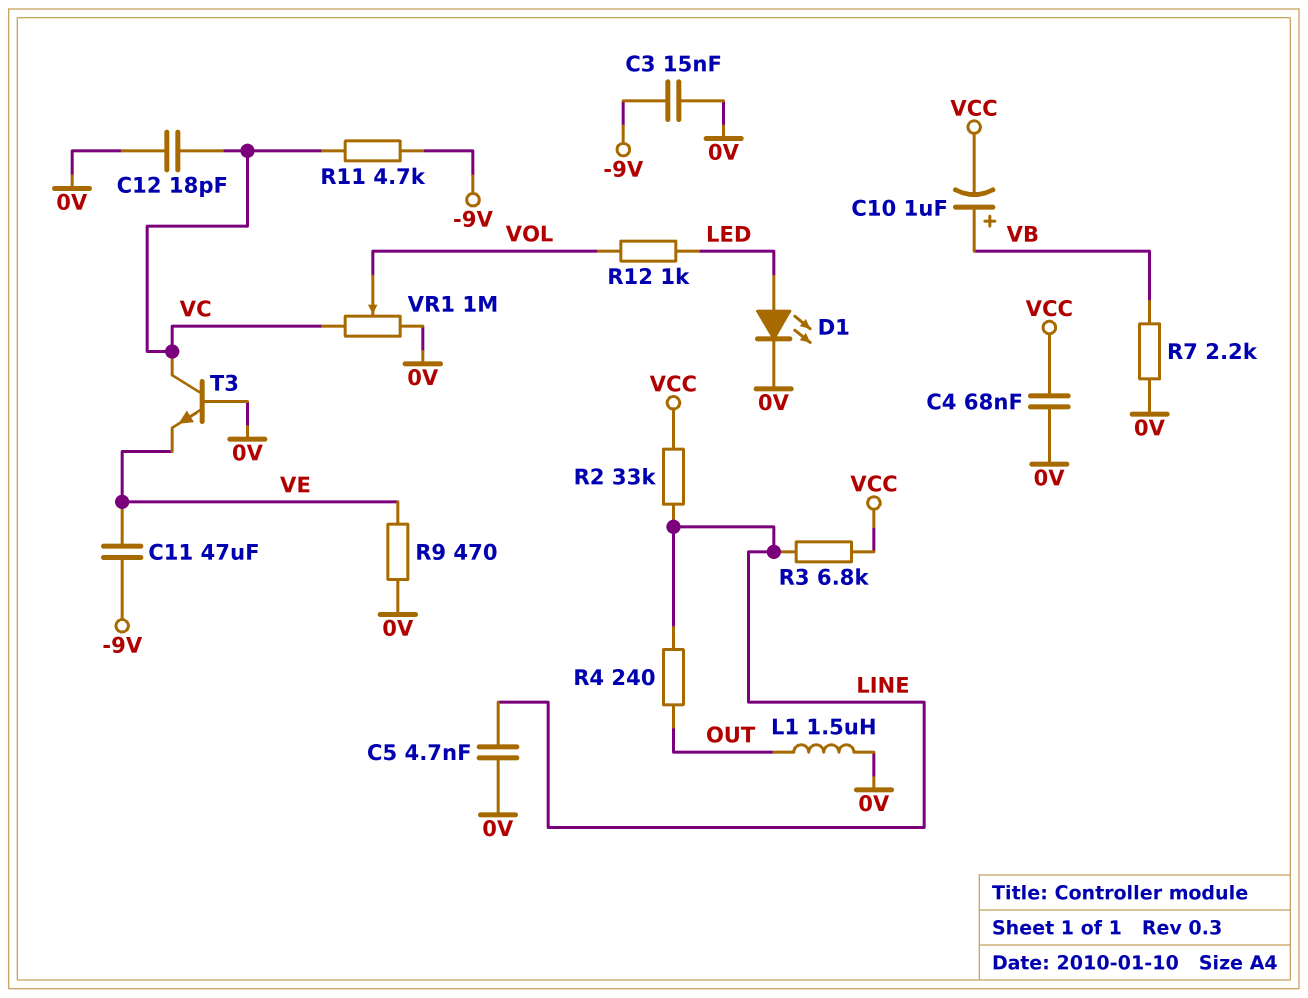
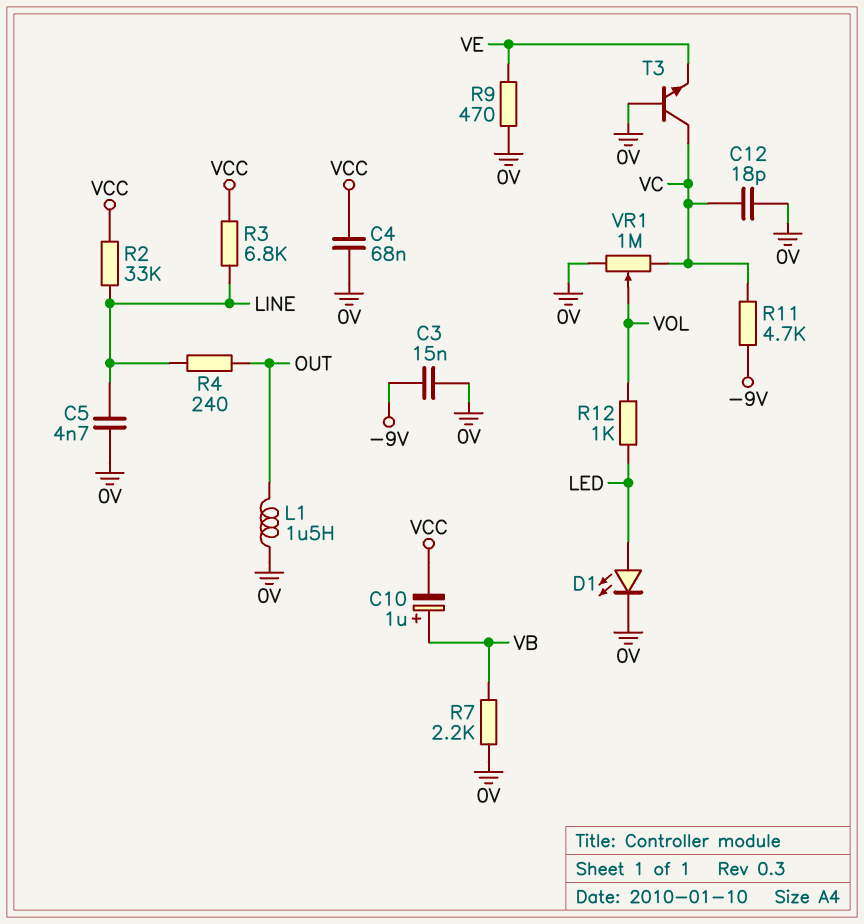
C11: 47uF (-9V, VE) -> none

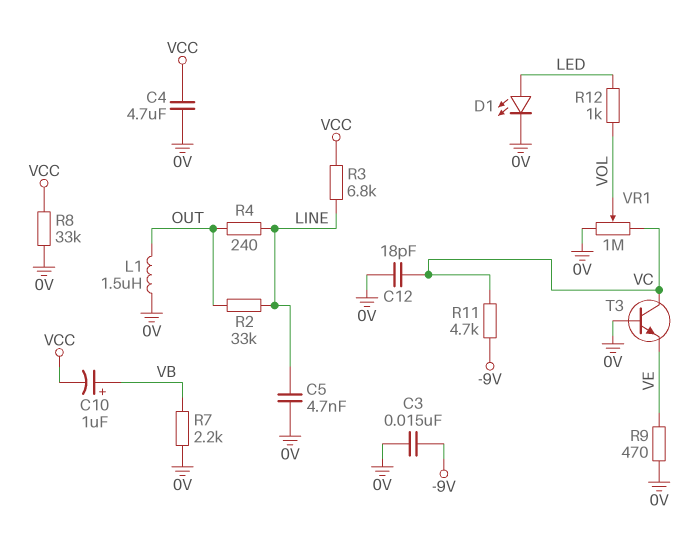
C4: 68nF (0V, VCC) -> 4.7uF (0V, VCC)
R2: 33k (LINE, VCC) -> 33k (LINE, OUT)
R8: none -> 33k (0V, VCC)

